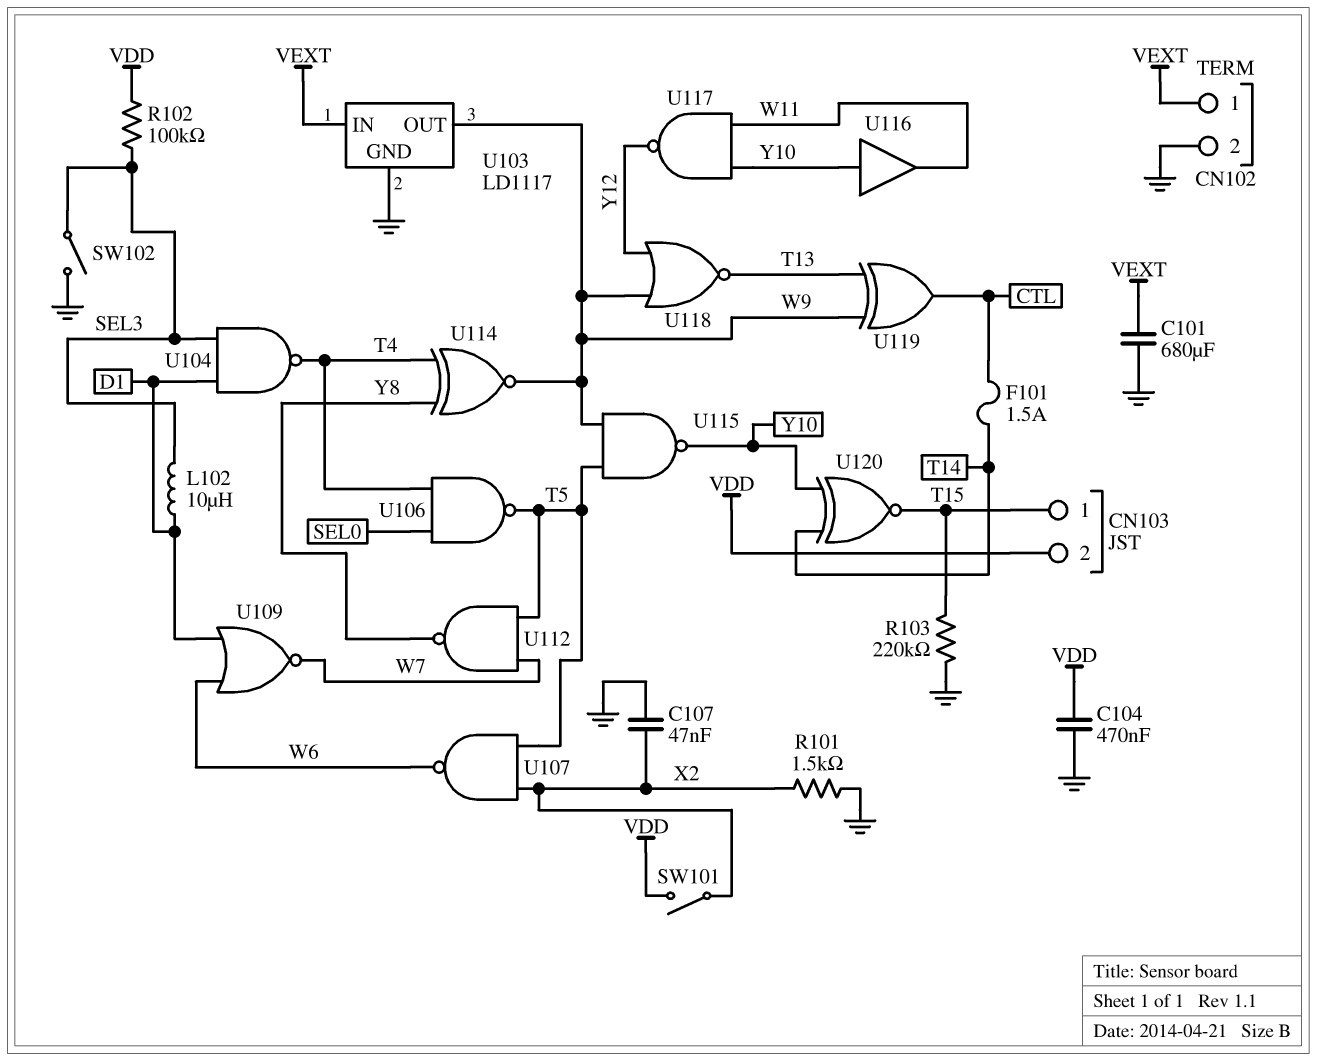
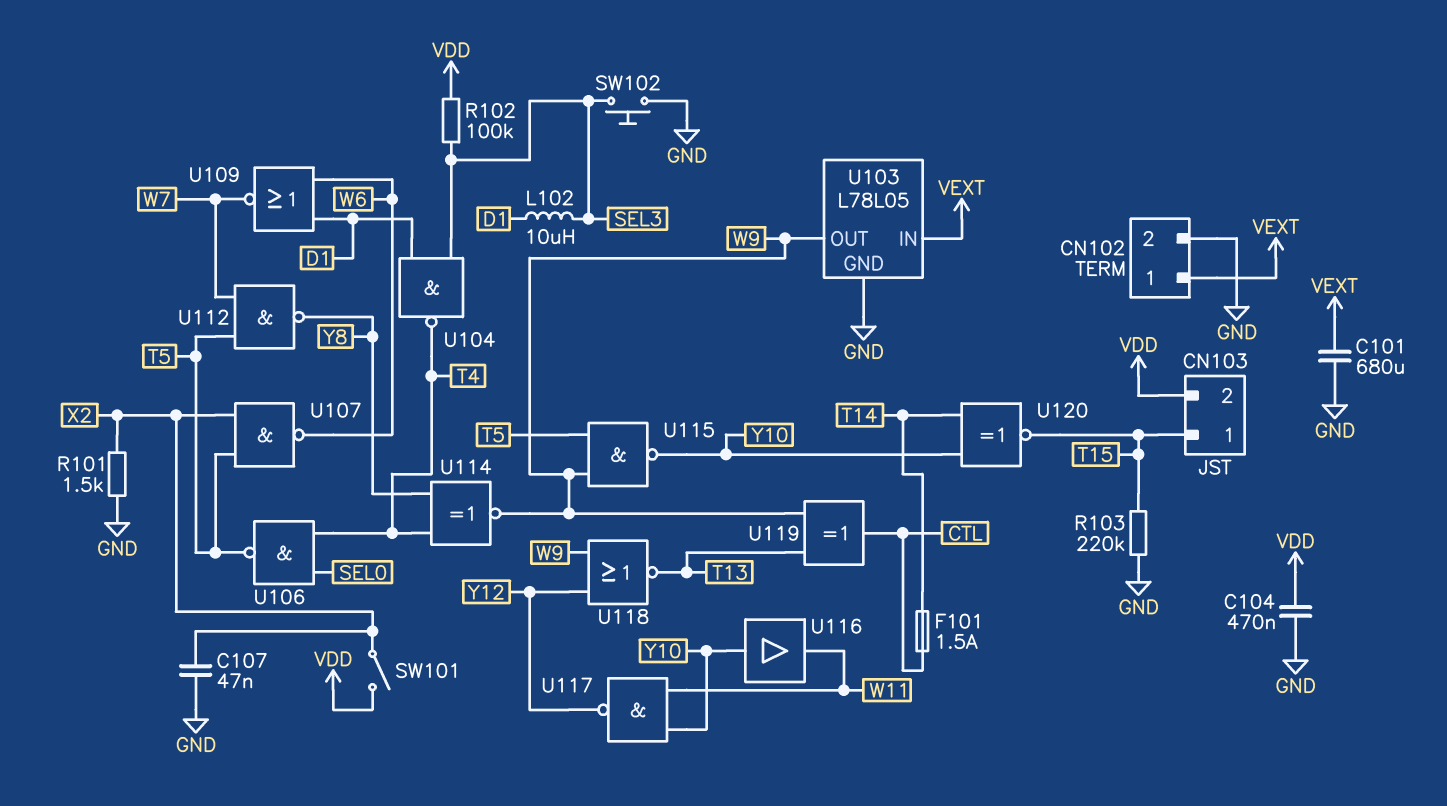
SW102: switch (GND, SEL3) -> button (GND, SEL3)
U103: LD1117 -> L78L05

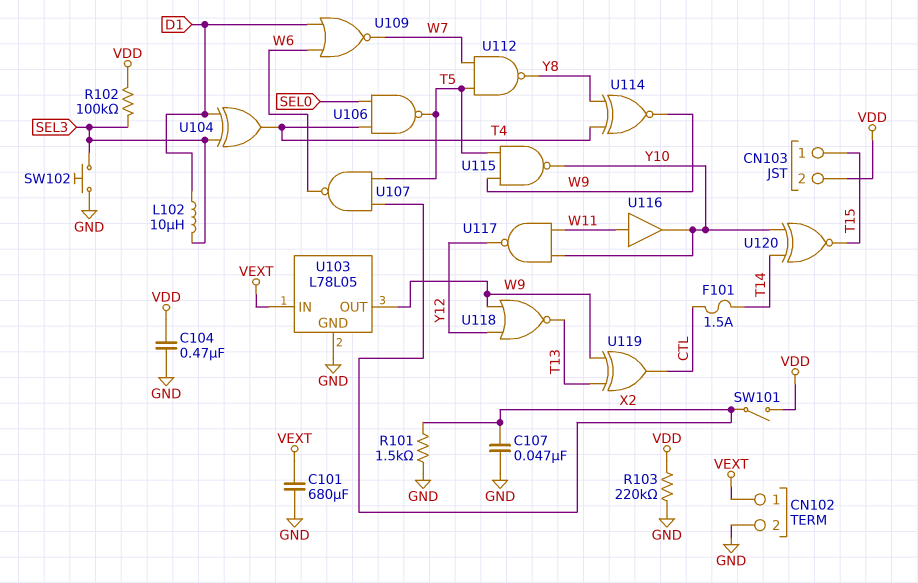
R103: 220k (GND, T15) -> 220k (GND, VDD)
U104: NAND (in D1, in SEL3, out T4) -> XOR (in D1, in SEL3, out T4)
U116: buffer (in Y10, out W11) -> buffer (in W11, out Y10)

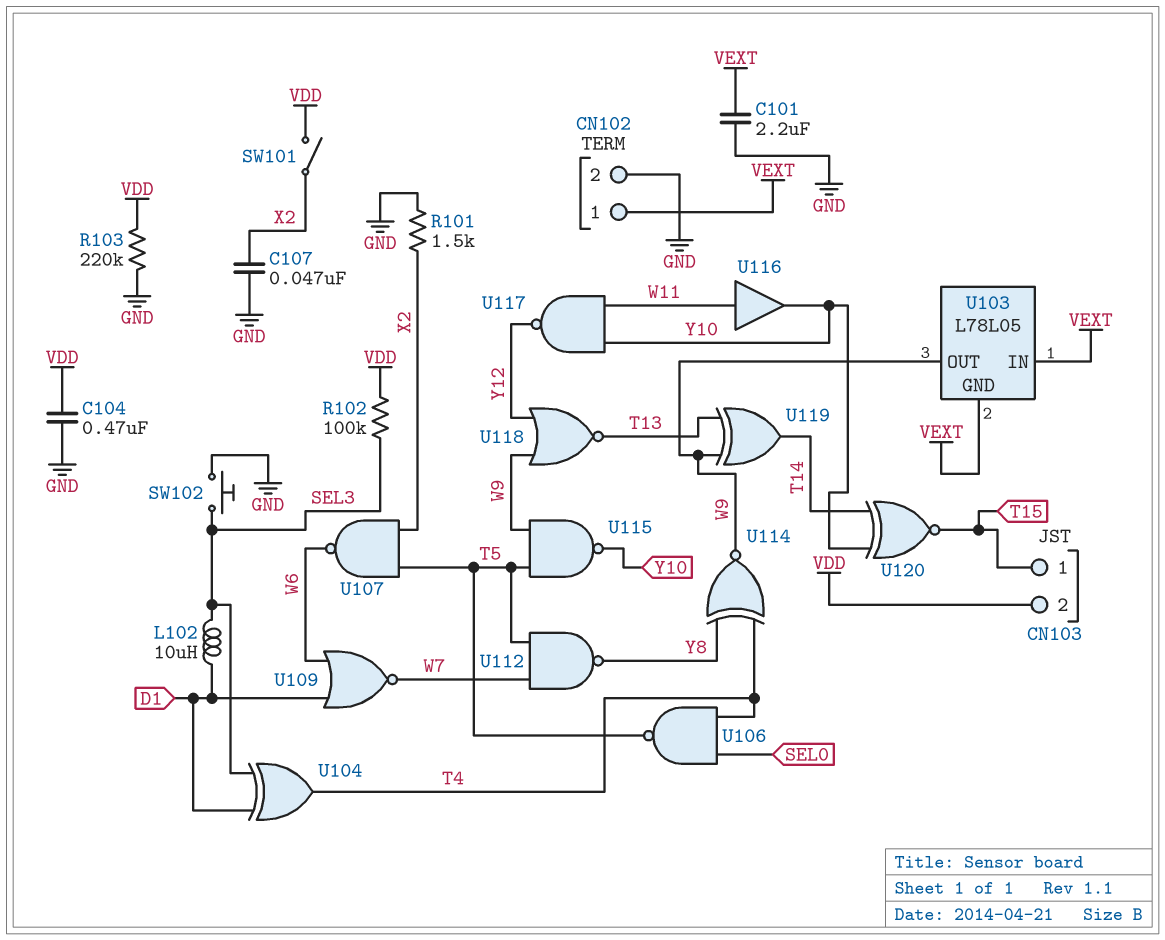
C101: 680uF (GND, VEXT) -> 2.2uF (GND, VEXT)
F101: 1.5A (CTL, T14) -> none
U103 pin GND: GND -> VEXT
U119: XOR (in T13, in W9, out CTL) -> XOR (in T13, in W9, out T14)

